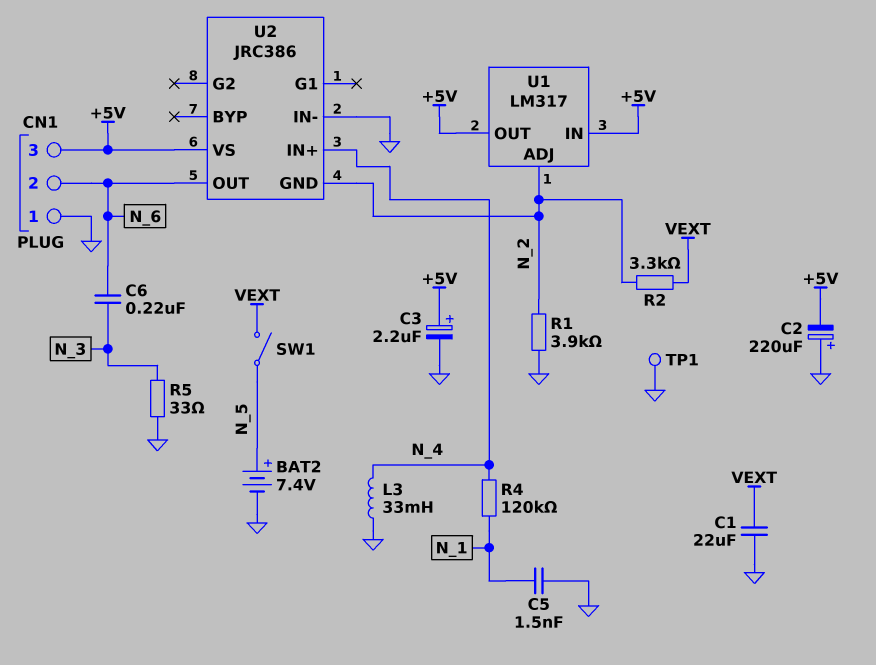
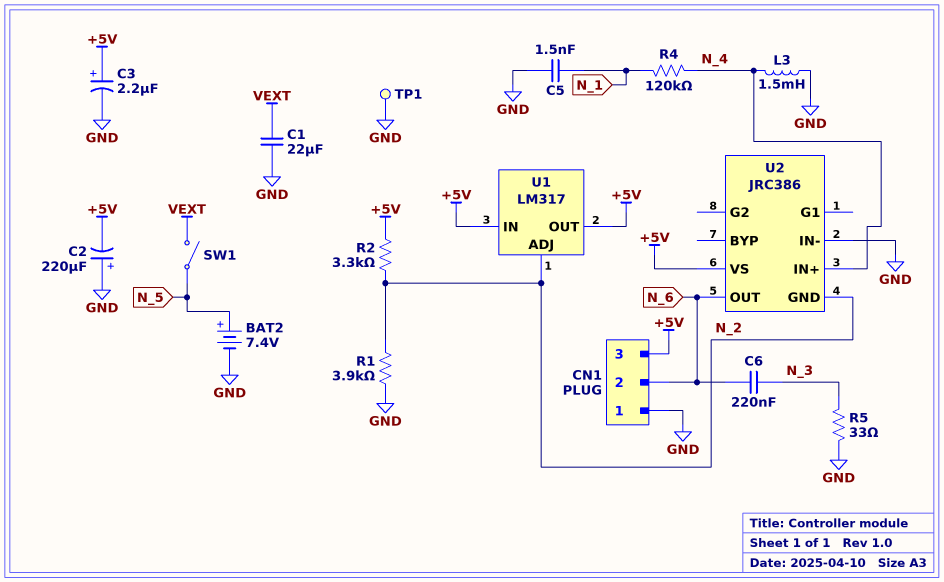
L3: 33mH (GND, N_4) -> 1.5mH (GND, N_4)
R2: 3.3k (N_2, VEXT) -> 3.3k (+5V, N_2)

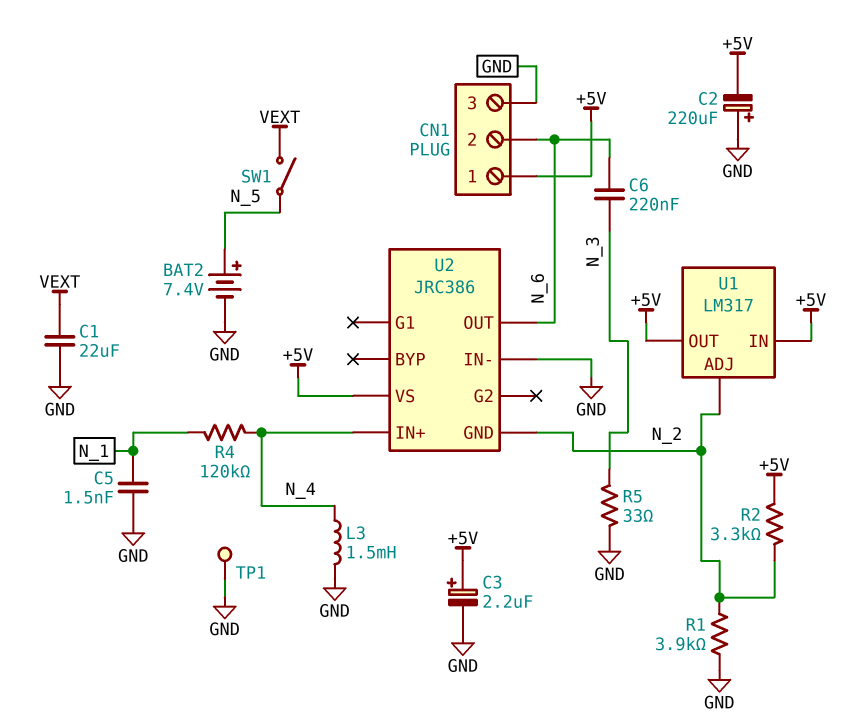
CN1 pin 1: GND -> +5V
CN1 pin 3: +5V -> GND

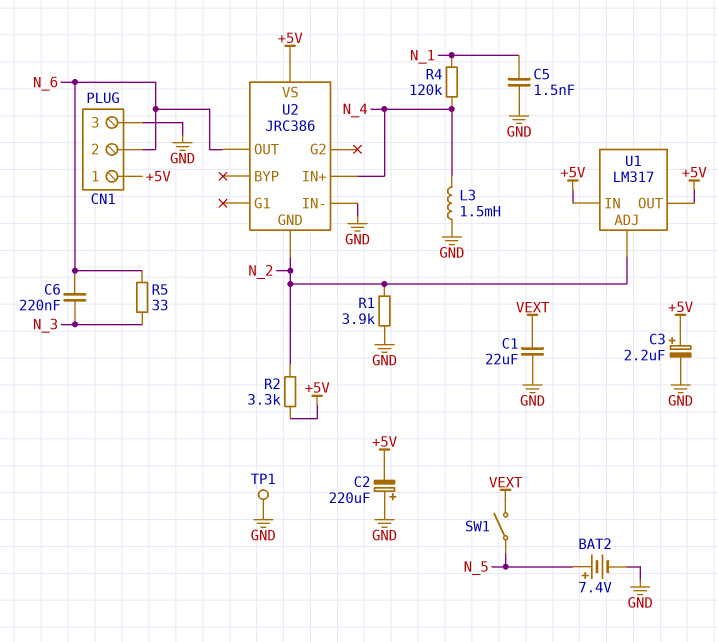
R5: 33 (GND, N_3) -> 33 (N_3, N_6)

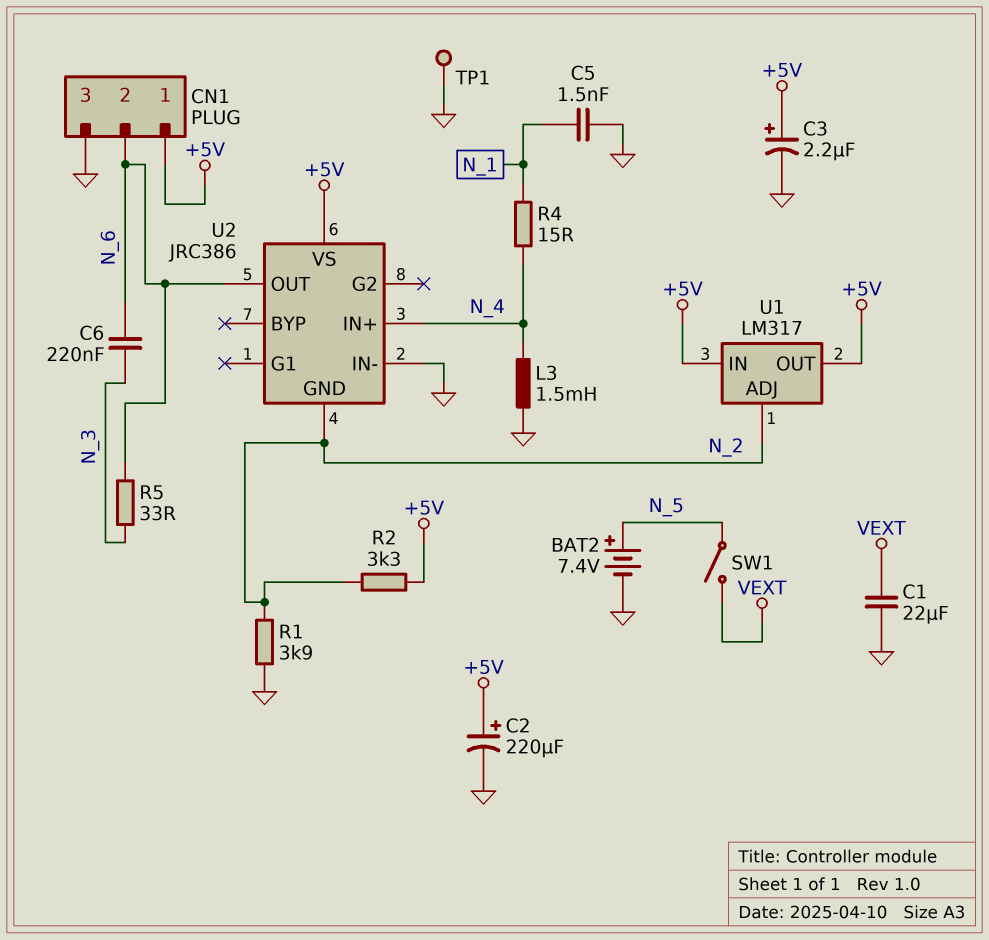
C2: 220uF (plus GND, minus +5V) -> 220uF (plus +5V, minus GND)
R4: 120k (N_1, N_4) -> 15 (N_1, N_4)

